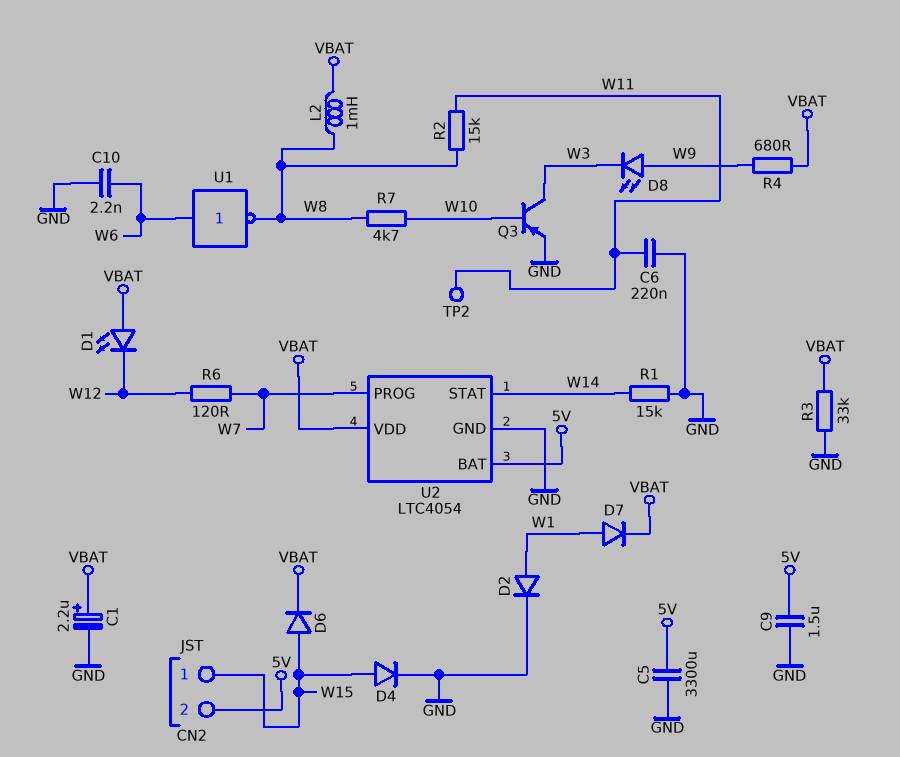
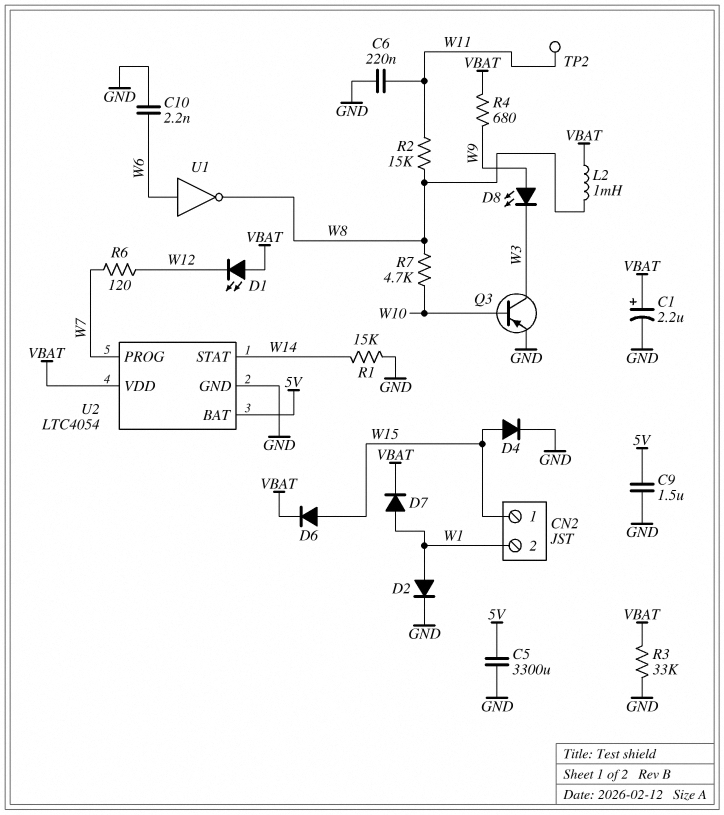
CN2 pin 2: 5V -> W1

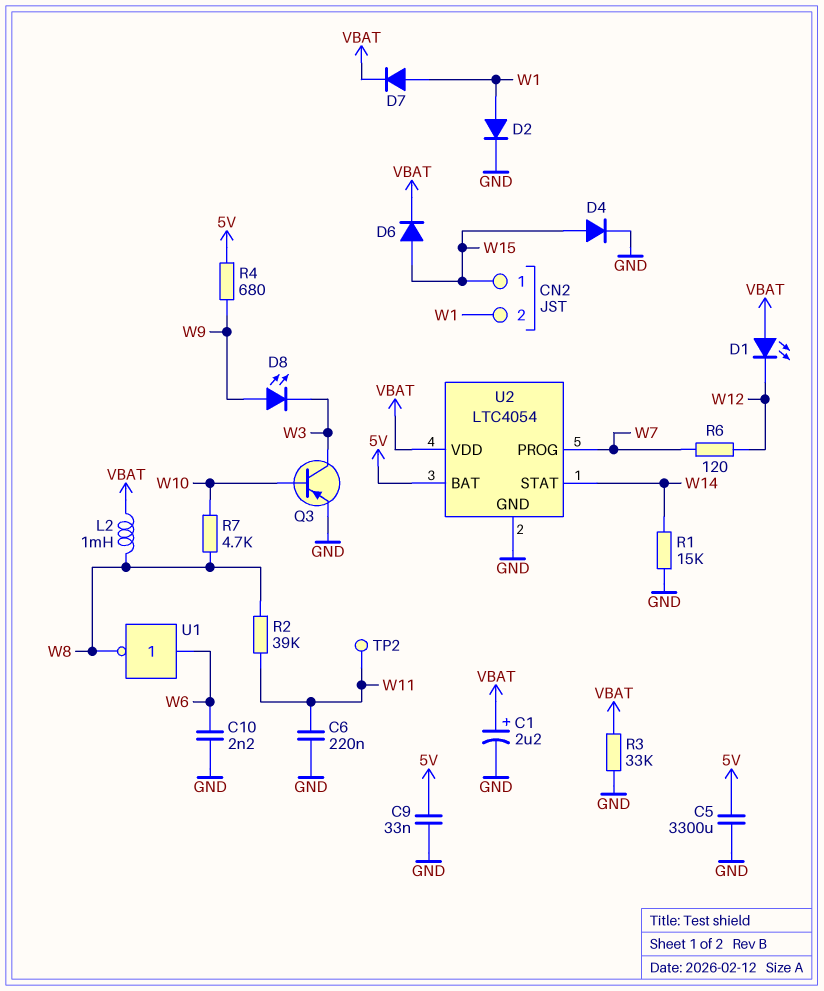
C9: 1.5uF (5V, GND) -> 33nF (5V, GND)
R2: 15k (W8, W11) -> 39k (W8, W11)
R4: 680 (VBAT, W9) -> 680 (5V, W9)

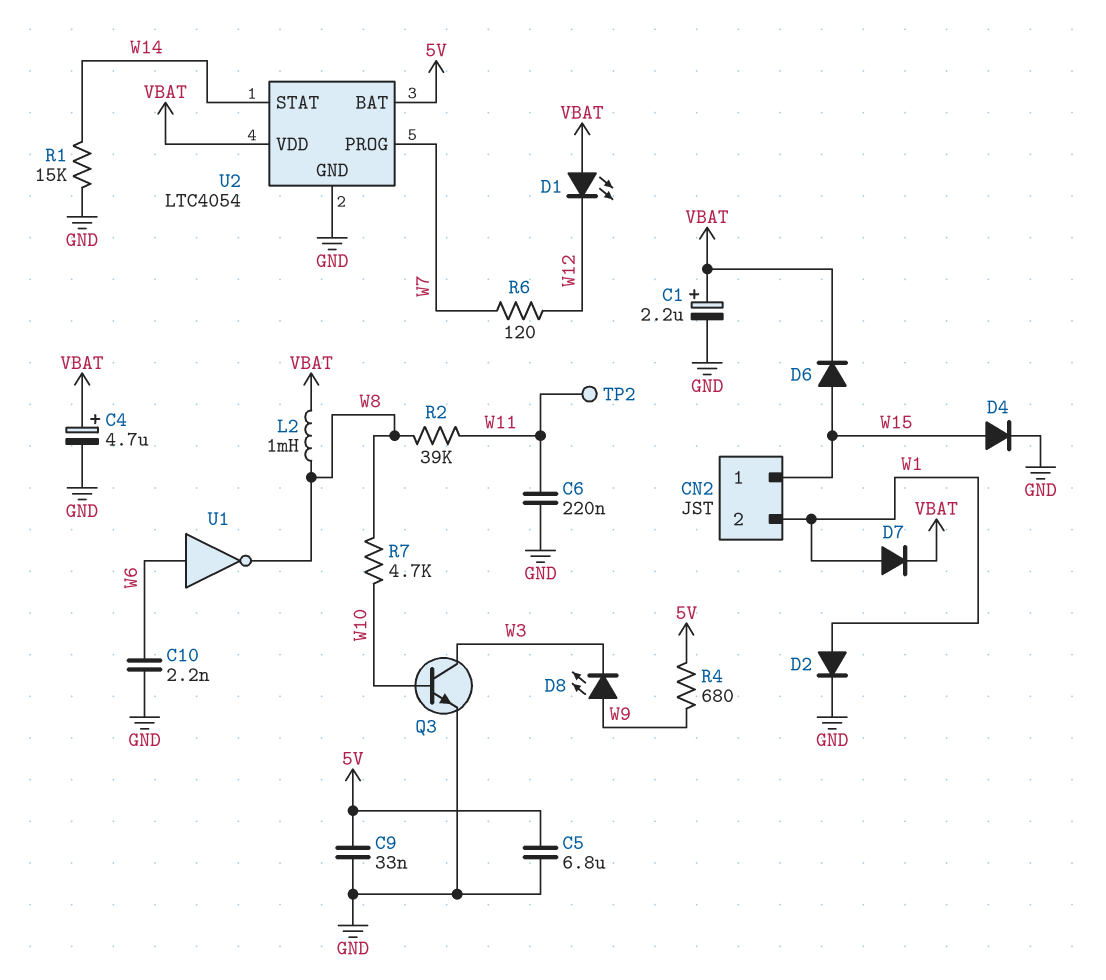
C4: none -> 4.7uF (plus VBAT, minus GND)
C5: 3300uF (5V, GND) -> 6.8uF (5V, GND)
Q3: PNP (B W10, C W3, E GND) -> NPN (B W10, C W3, E GND)
R3: 33k (GND, VBAT) -> none

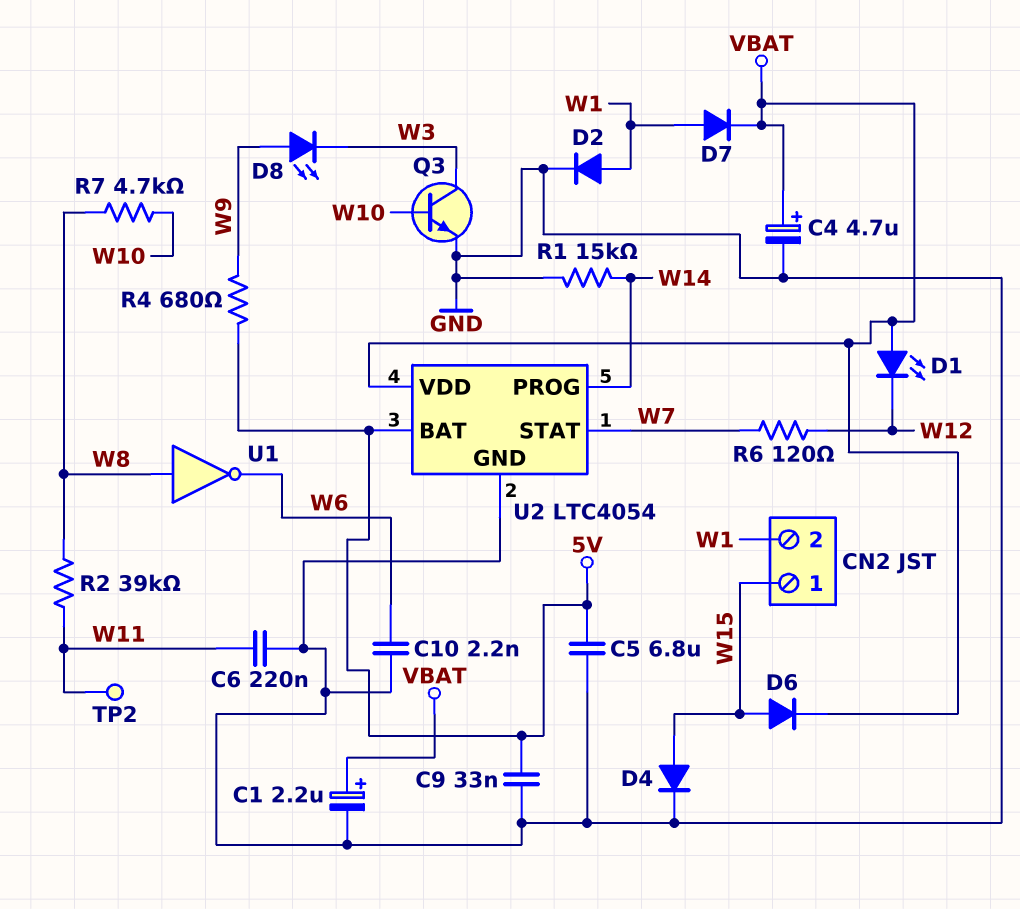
L2: 1mH (VBAT, W8) -> none
U1: NOT (in W6, out W8) -> NOT (in W8, out W6)
U2 pin PROG: W7 -> W14
U2 pin STAT: W14 -> W7

